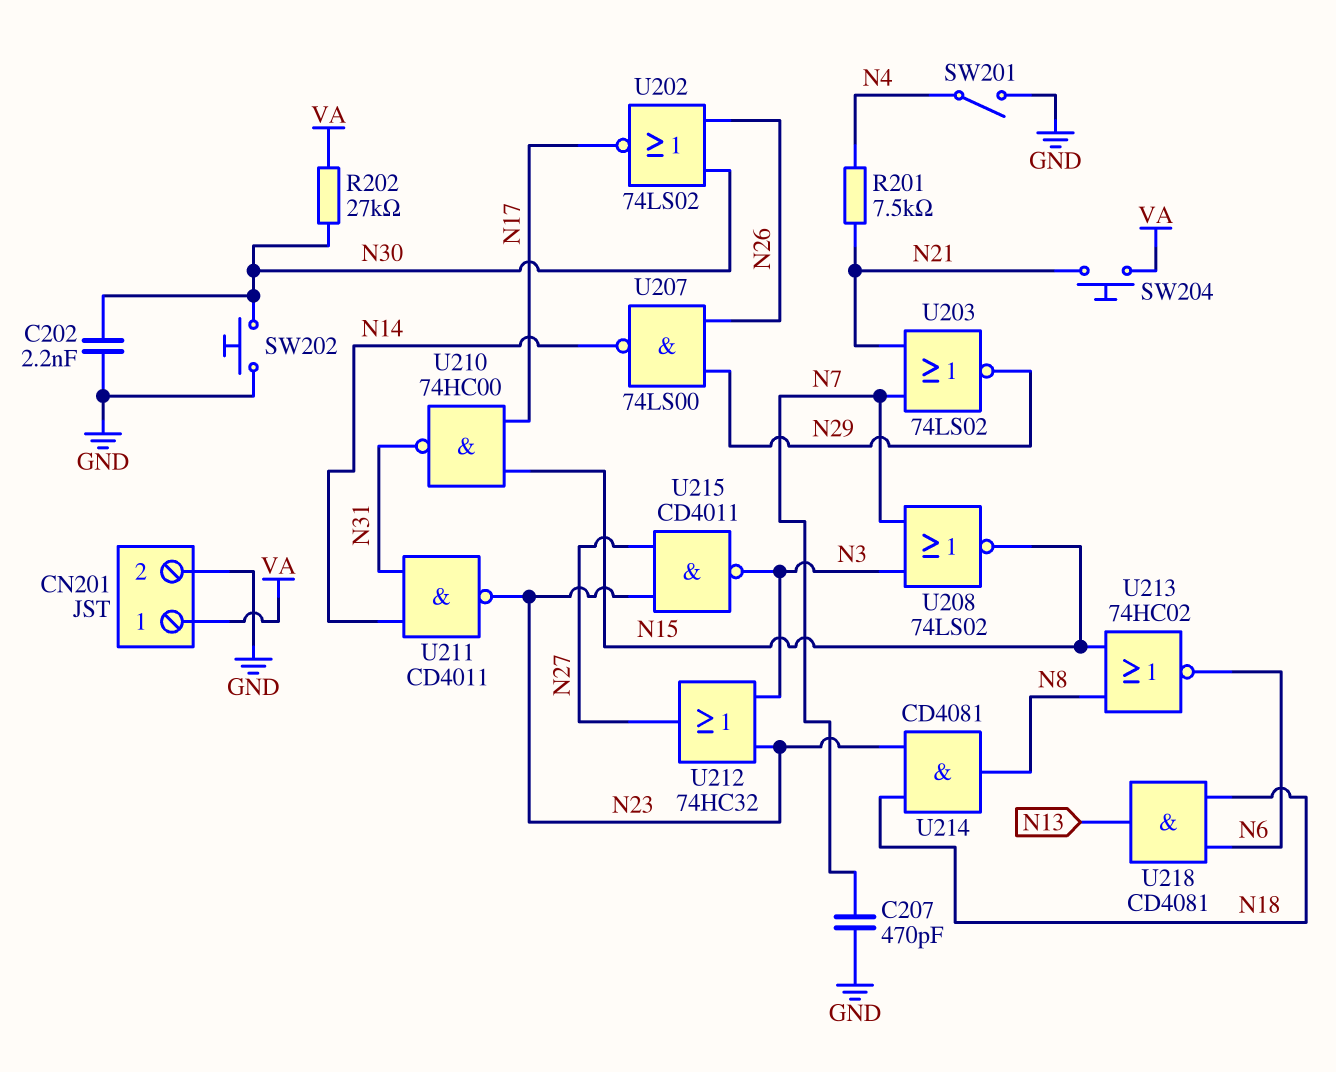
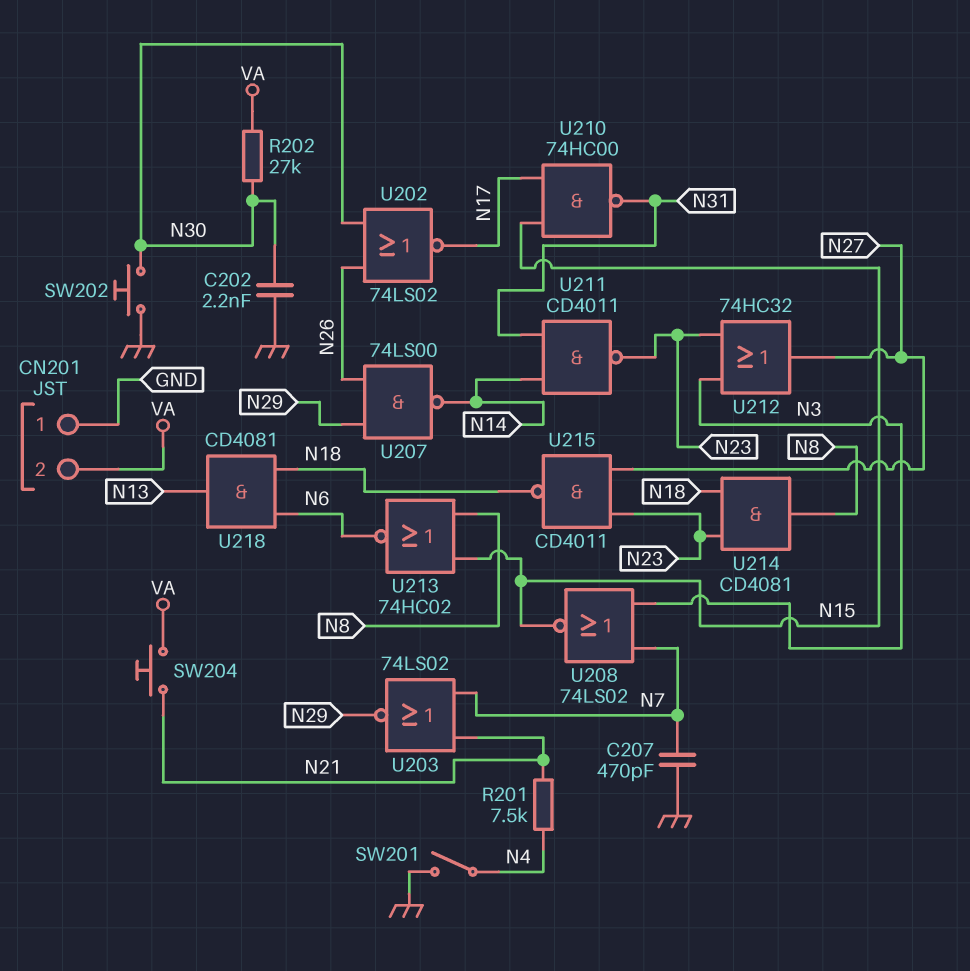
CN201 pin 1: VA -> GND
CN201 pin 2: GND -> VA
U215: NAND CD4011 (in N23, in N27, out N3) -> NAND CD4011 (in N23, in N27, out N18)

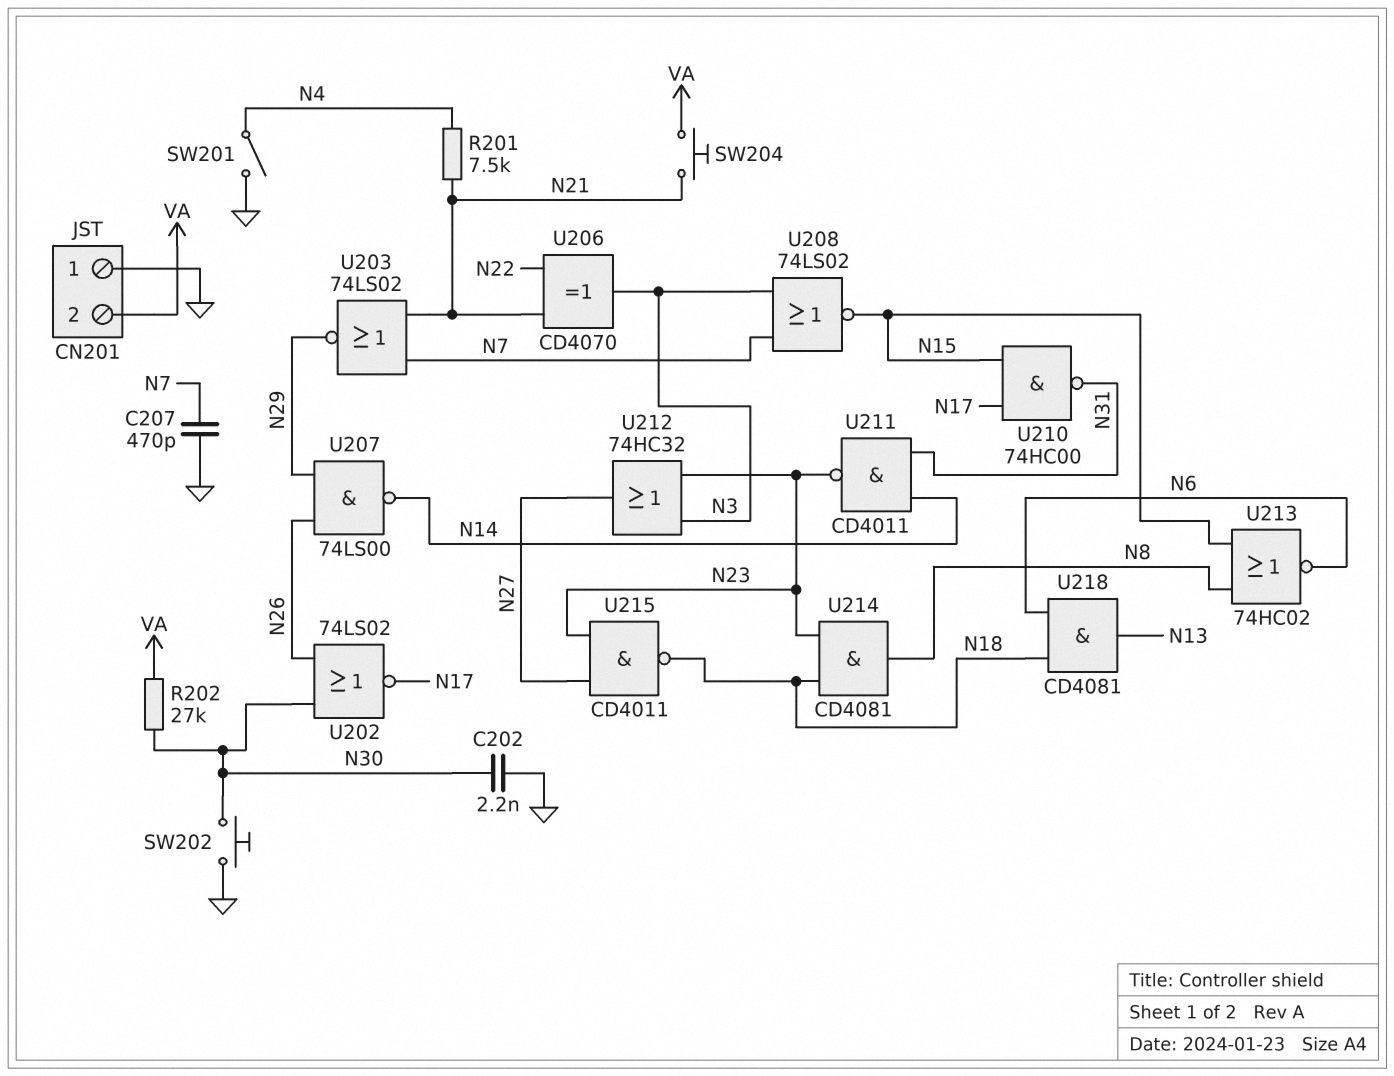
U206: none -> XOR CD4070 (in N21, in N22, out N3)

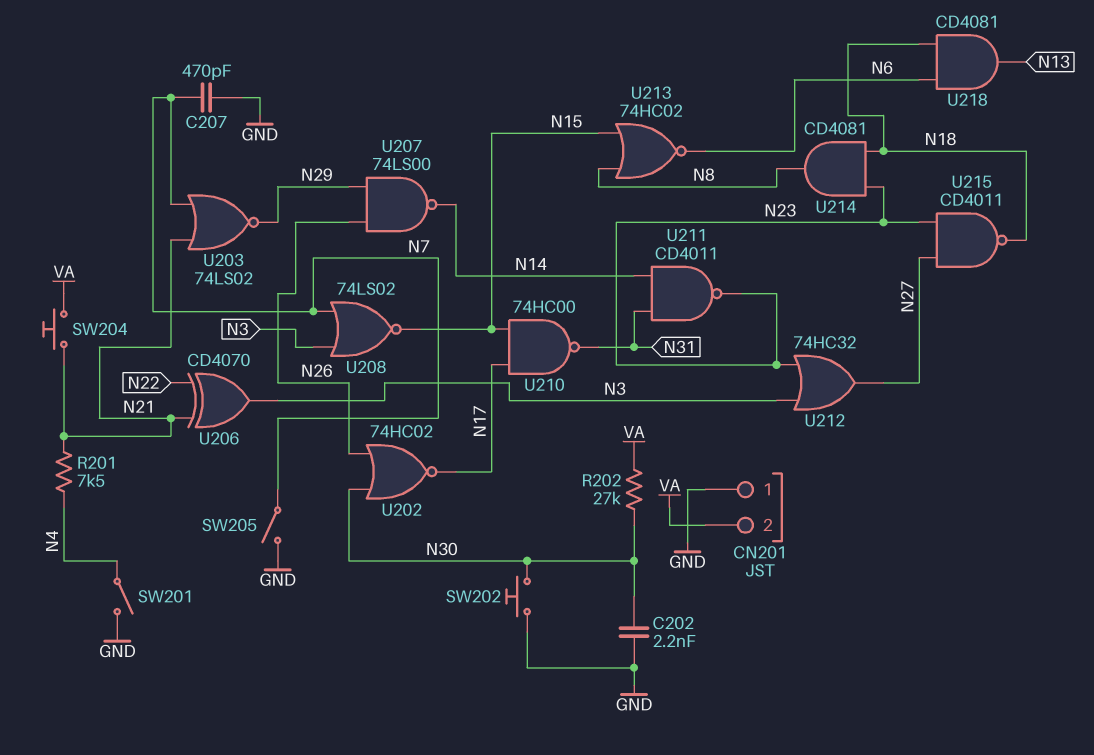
SW205: none -> switch (GND, N7)
U202: NOR 74LS02 (in N26, in N30, out N17) -> NOR 74HC02 (in N26, in N30, out N17)

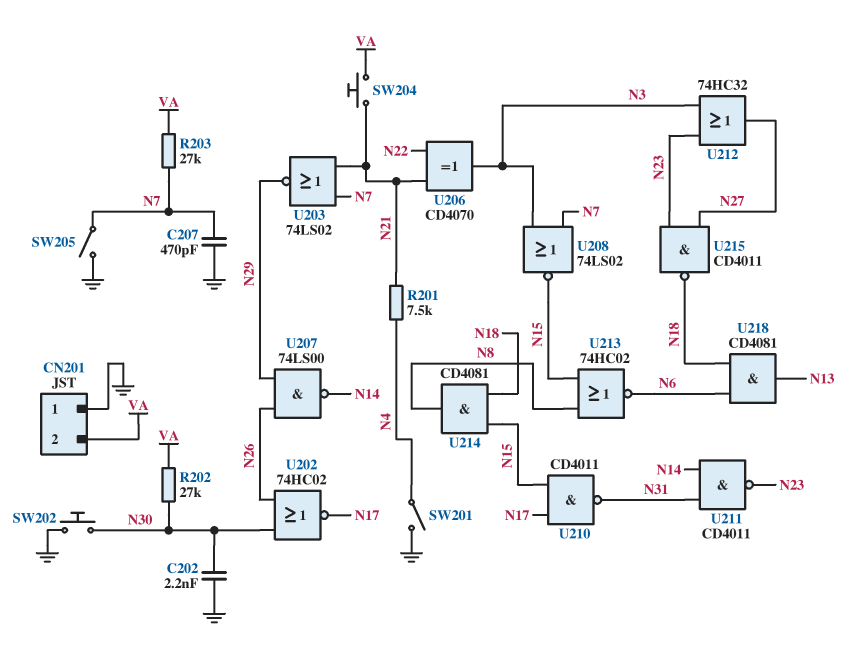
R203: none -> 27k (N7, VA)
U210: NAND 74HC00 (in N15, in N17, out N31) -> NAND CD4011 (in N15, in N17, out N31)
U214: AND CD4081 (in N18, in N23, out N8) -> AND CD4081 (in N15, in N18, out N8)

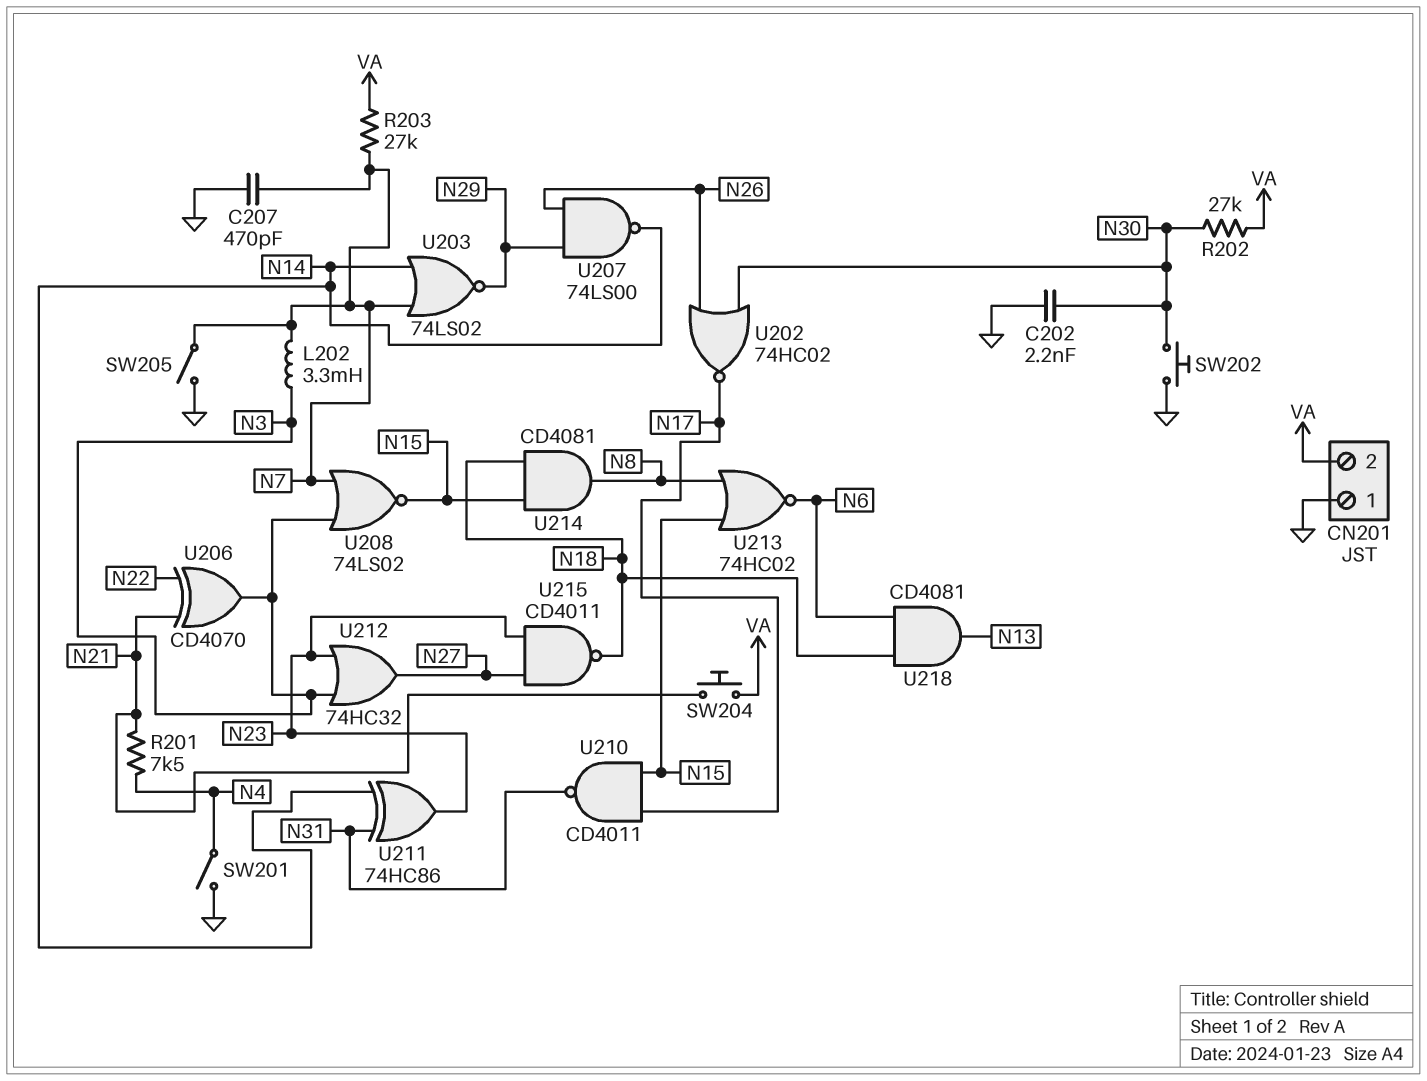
L202: none -> 3.3mH (N3, N7)
U203: NOR 74LS02 (in N7, in N21, out N29) -> NOR 74LS02 (in N7, in N14, out N29)
U211: NAND CD4011 (in N14, in N31, out N23) -> XOR 74HC86 (in N14, in N31, out N23)

